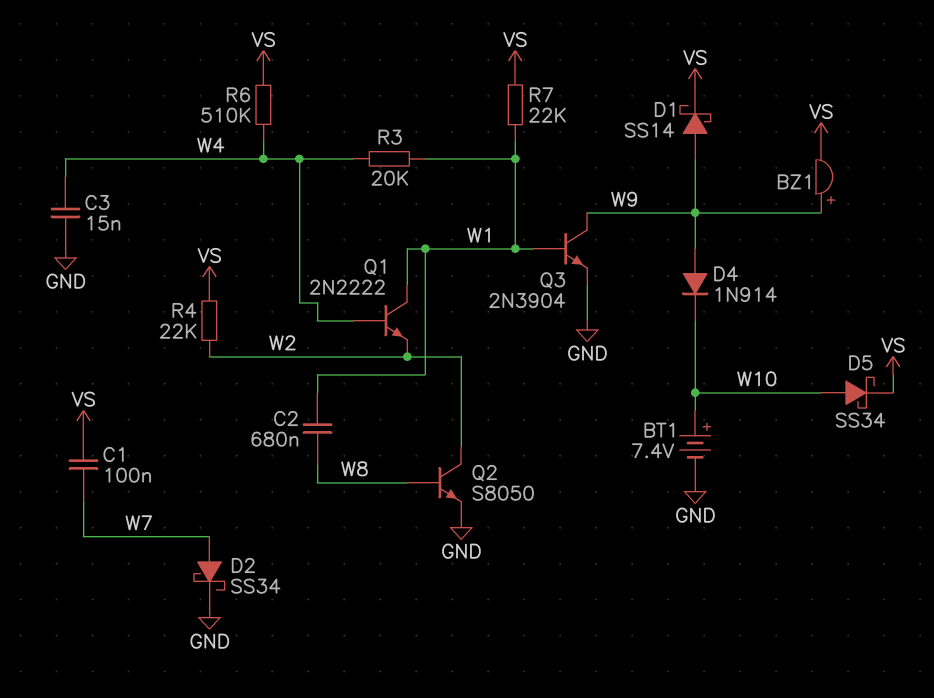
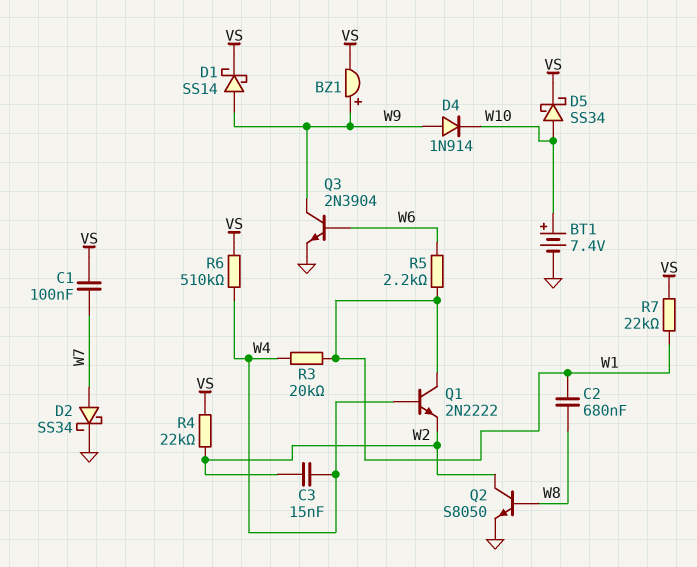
C3: 15nF (GND, W4) -> 15nF (W2, W4)
Q3: NPN 2N3904 (B W1, C W9, E GND) -> NPN 2N3904 (B W6, C W9, E GND)
R5: none -> 2.2k (W1, W6)

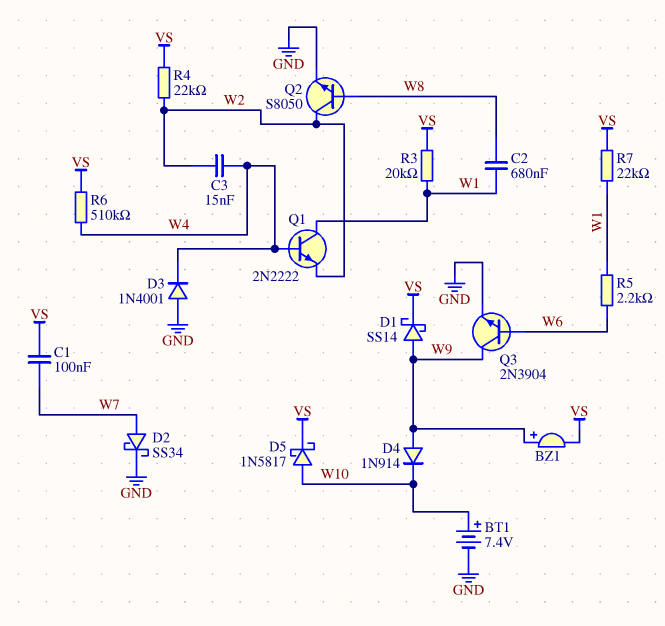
D3: none -> diode 1N4001 (A GND, K W4)
D5: schottky SS34 (A W10, K VS) -> schottky 1N5817 (A W10, K VS)
R3: 20k (W1, W4) -> 20k (VS, W1)

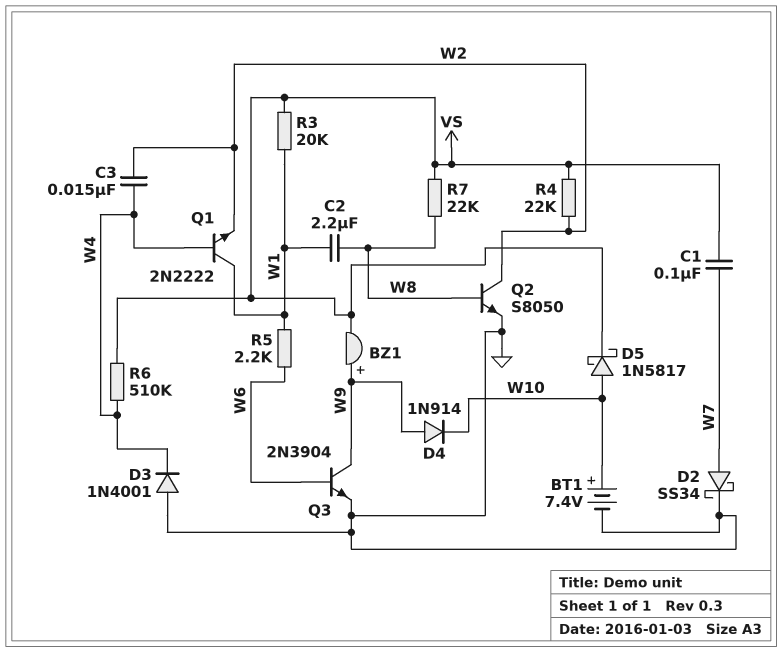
C2: 680nF (W1, W8) -> 2.2uF (W1, W8)
D1: schottky SS14 (A W9, K VS) -> none
R7: 22k (VS, W1) -> 22k (VS, W8)

